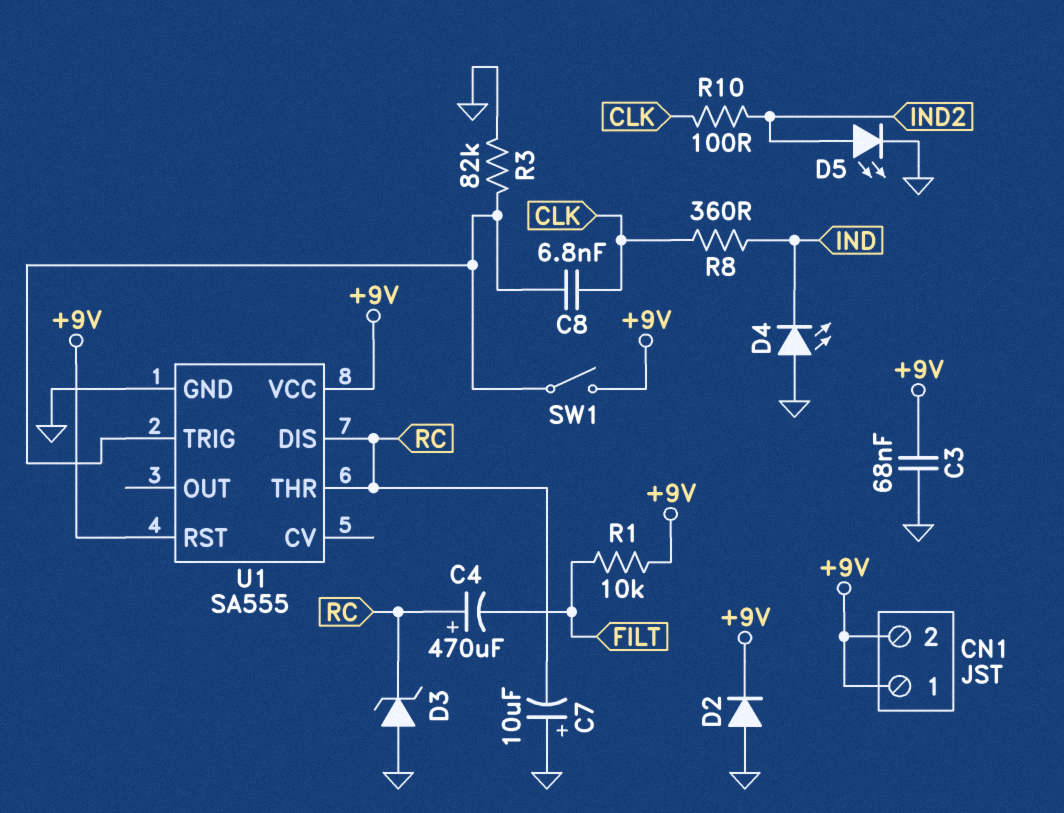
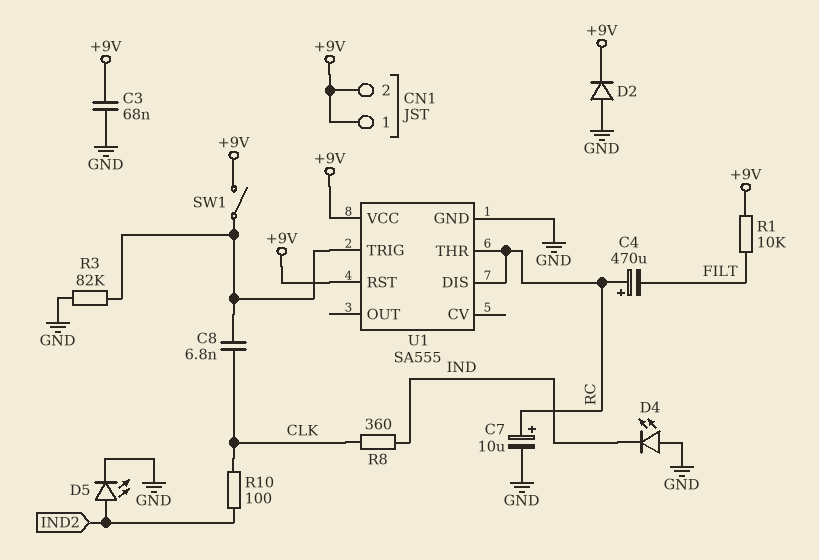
C7: 10uF (plus GND, minus RC) -> 10uF (plus RC, minus GND)
D3: zener (A GND, K RC) -> none

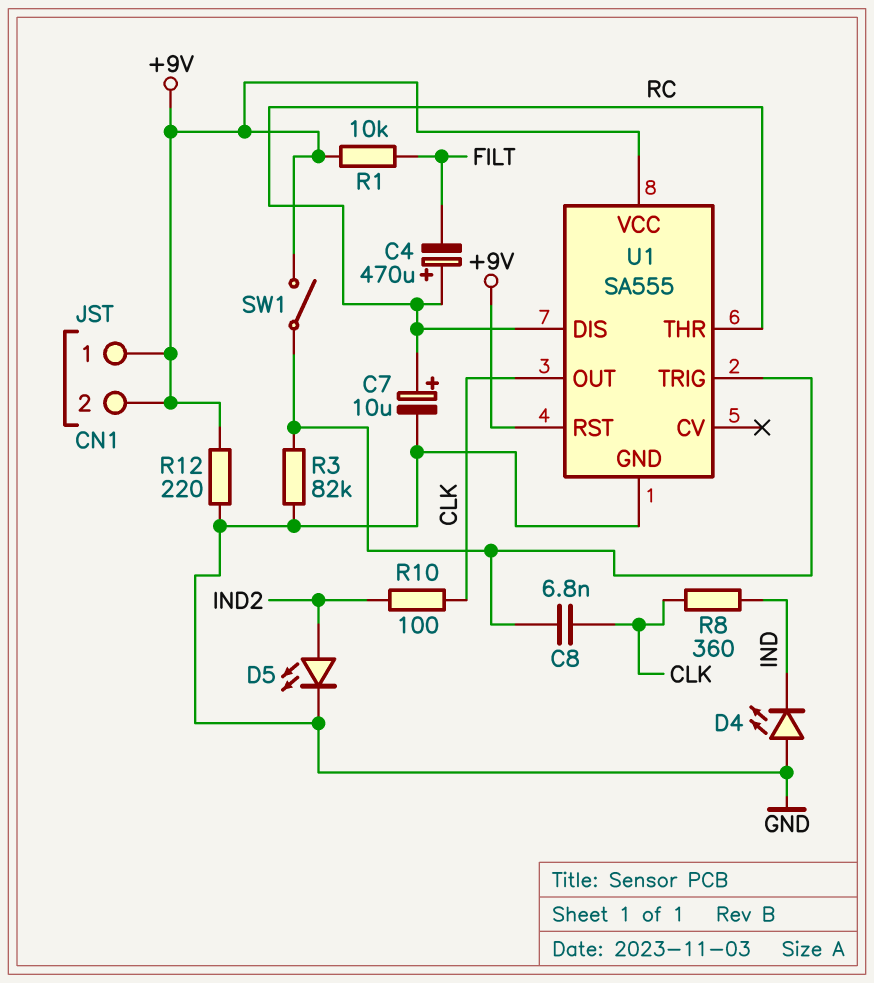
C3: 68nF (+9V, GND) -> none
D2: diode (A GND, K +9V) -> none
R12: none -> 220 (+9V, GND)
U1 pin OUT: none -> CLK

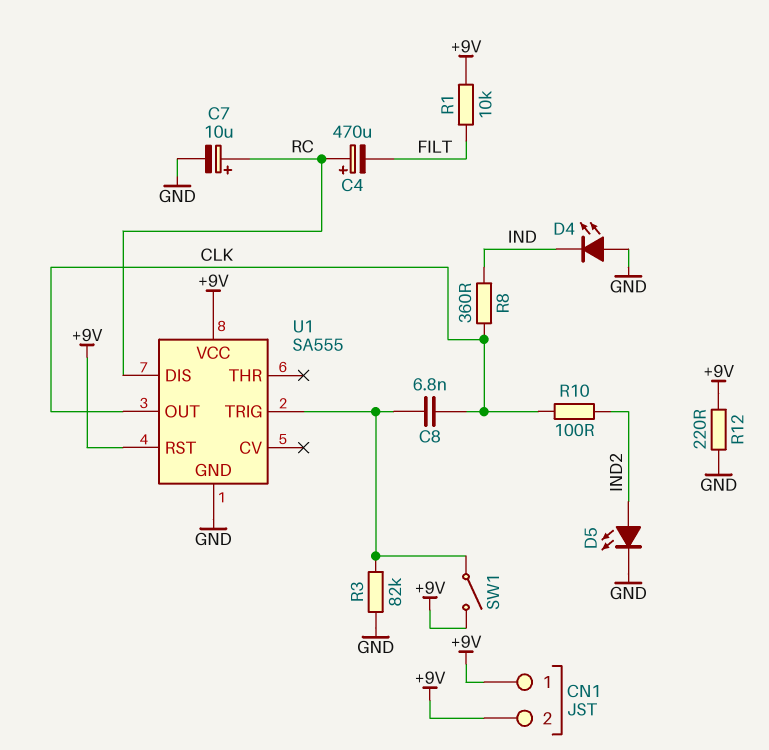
U1 pin THR: RC -> none

